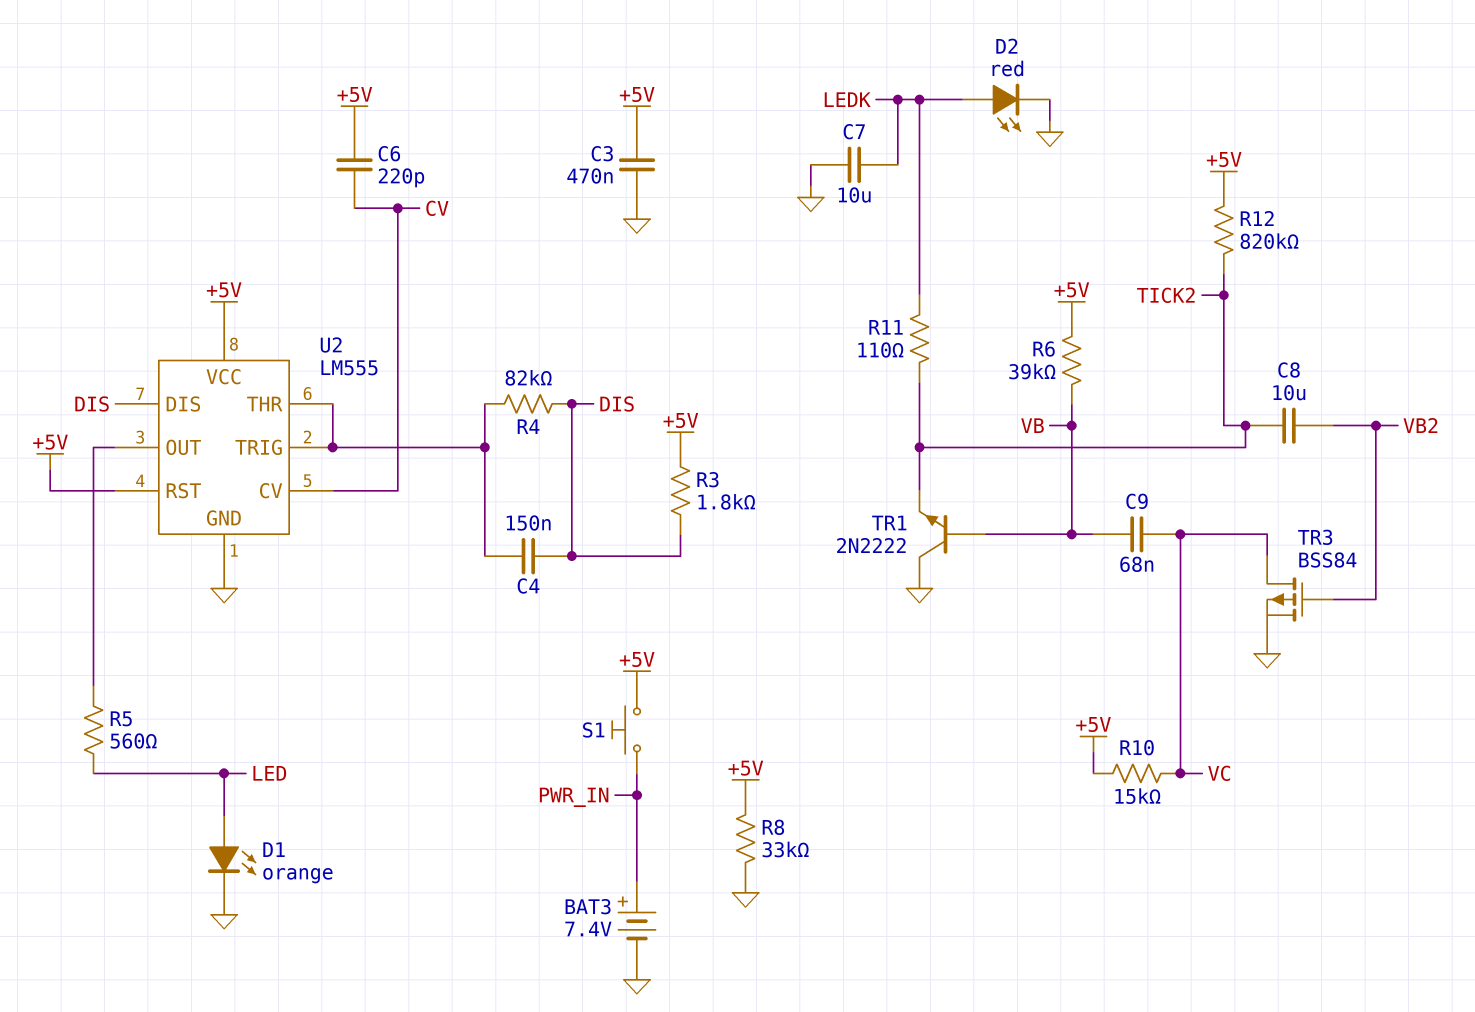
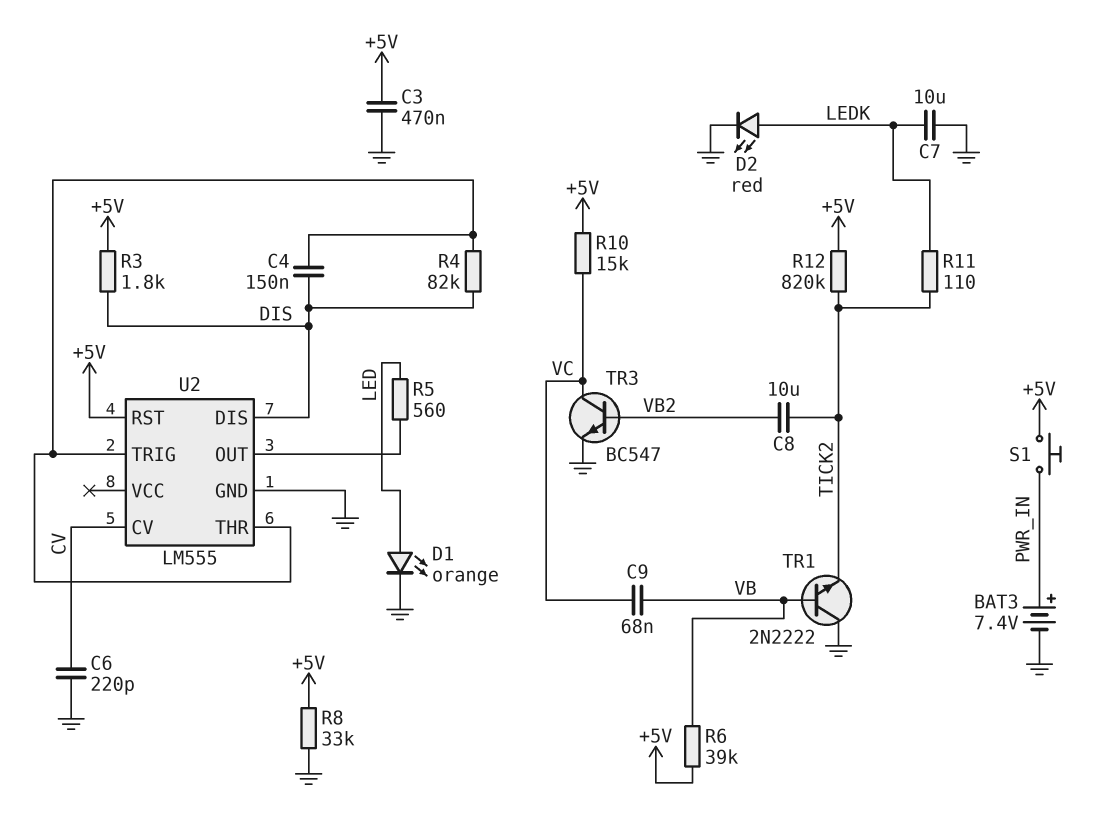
C6: 220pF (+5V, CV) -> 220pF (CV, GND)
TR3: PMOS BSS84 (G VB2, D VC, S GND) -> NPN BC547 (B VB2, C VC, E GND)
U2 pin VCC: +5V -> none

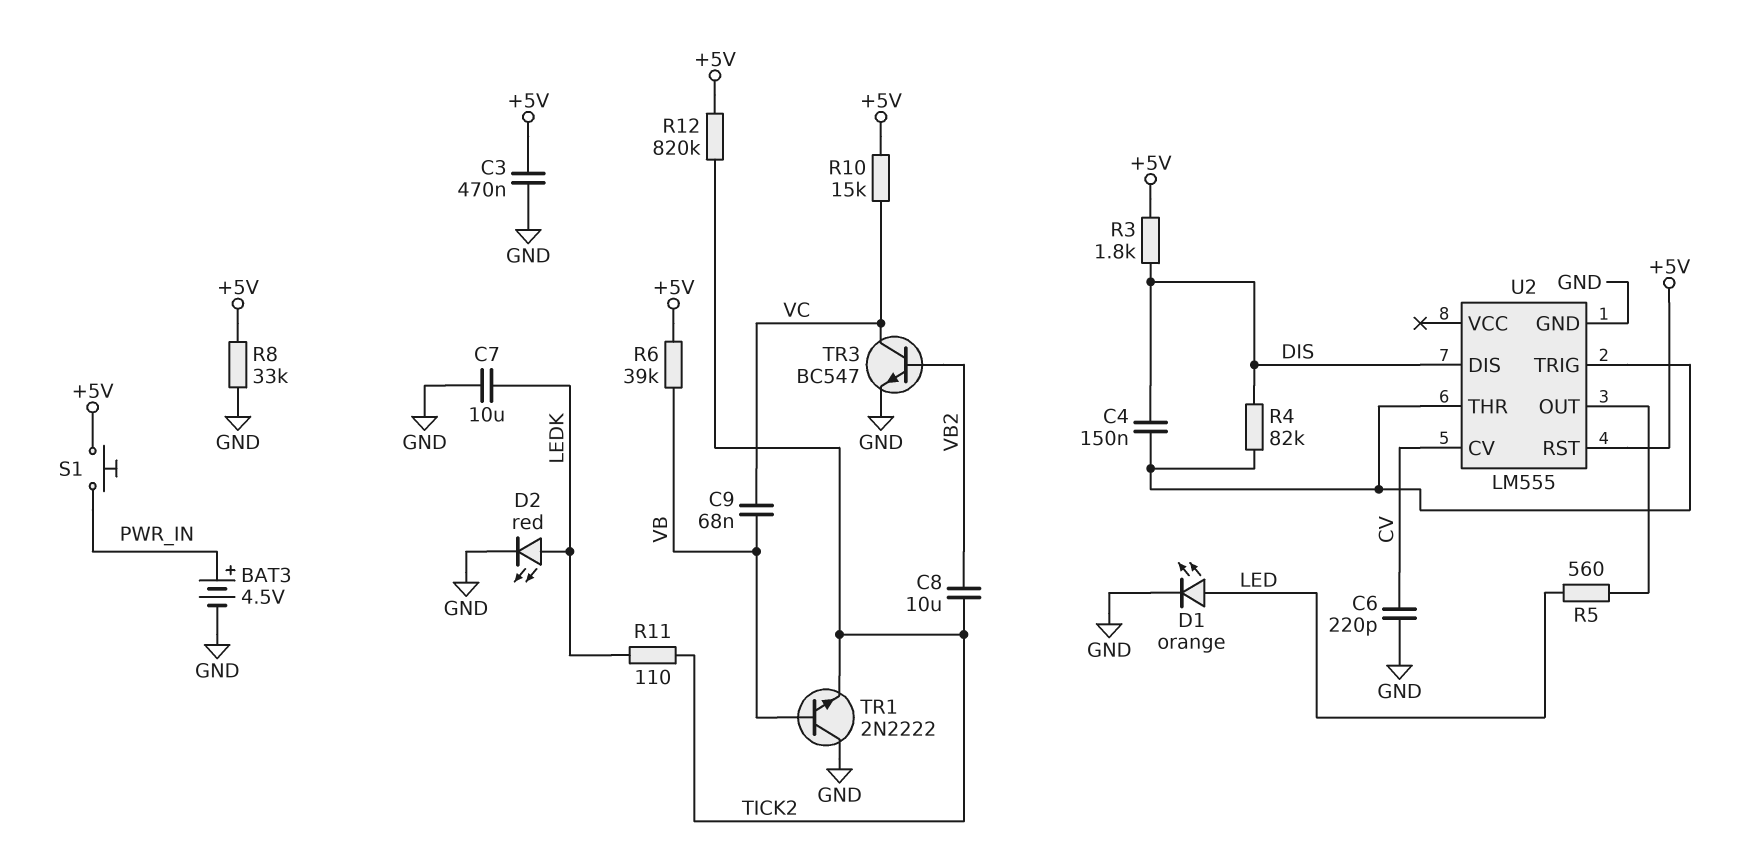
BAT3: 7.4V (plus PWR_IN, minus GND) -> 4.5V (plus PWR_IN, minus GND)

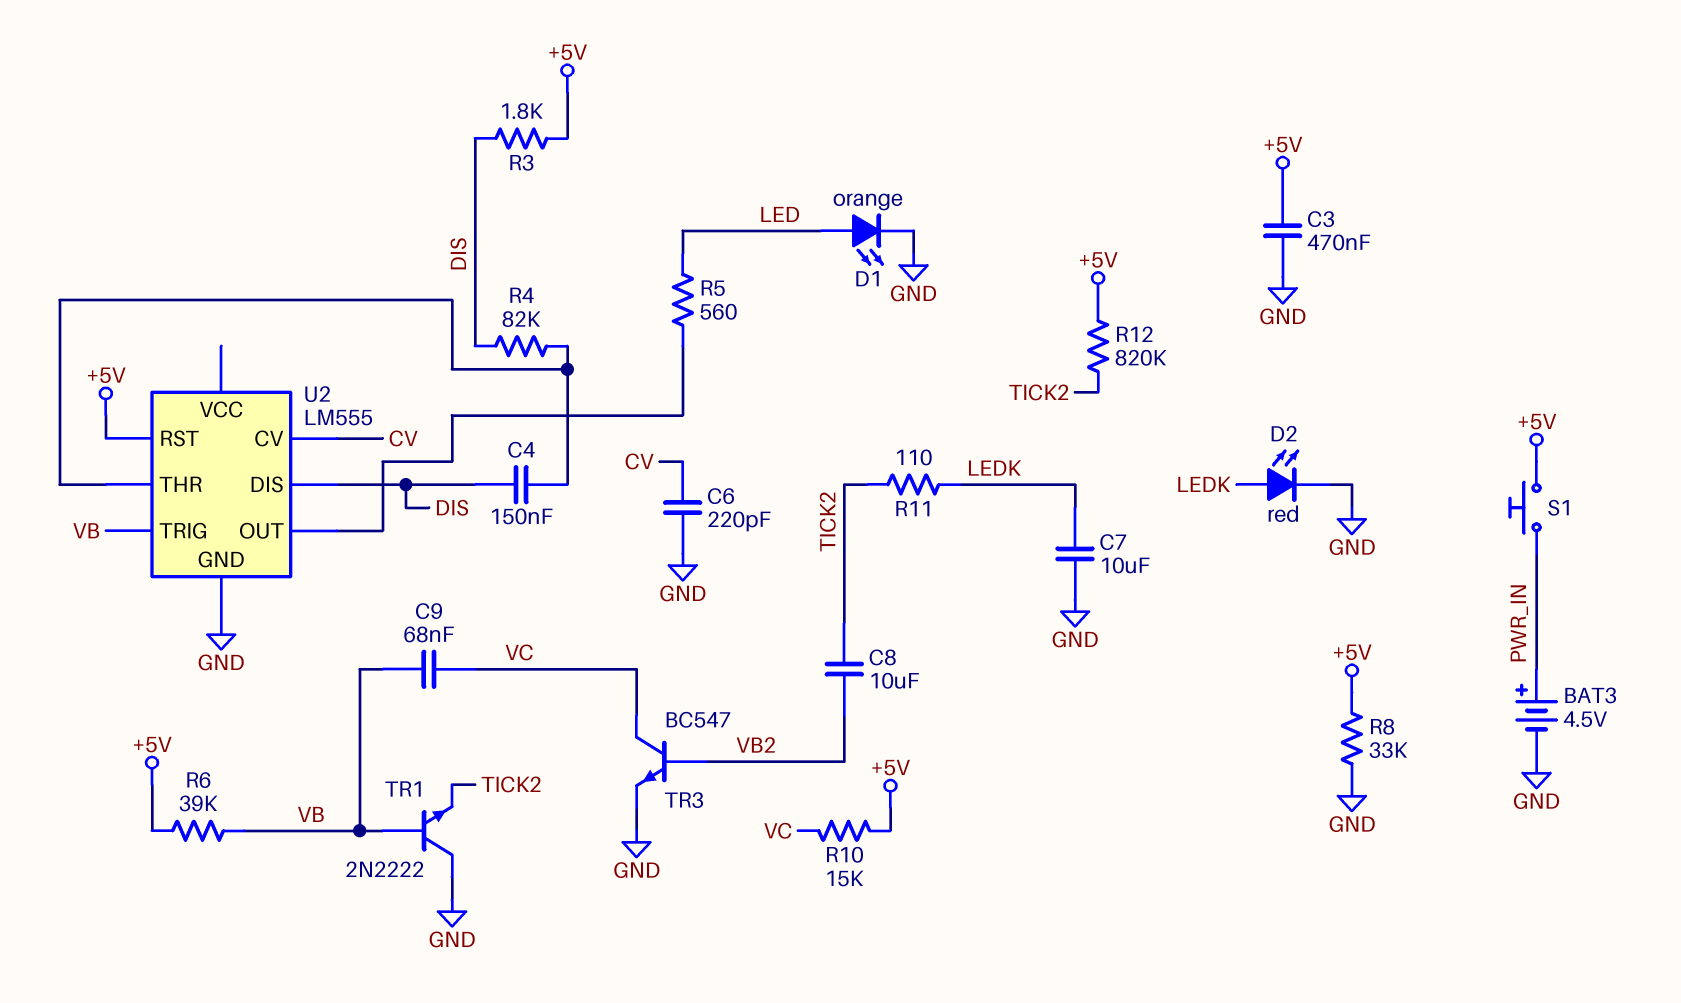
U2 pin TRIG: U2/THR -> VB

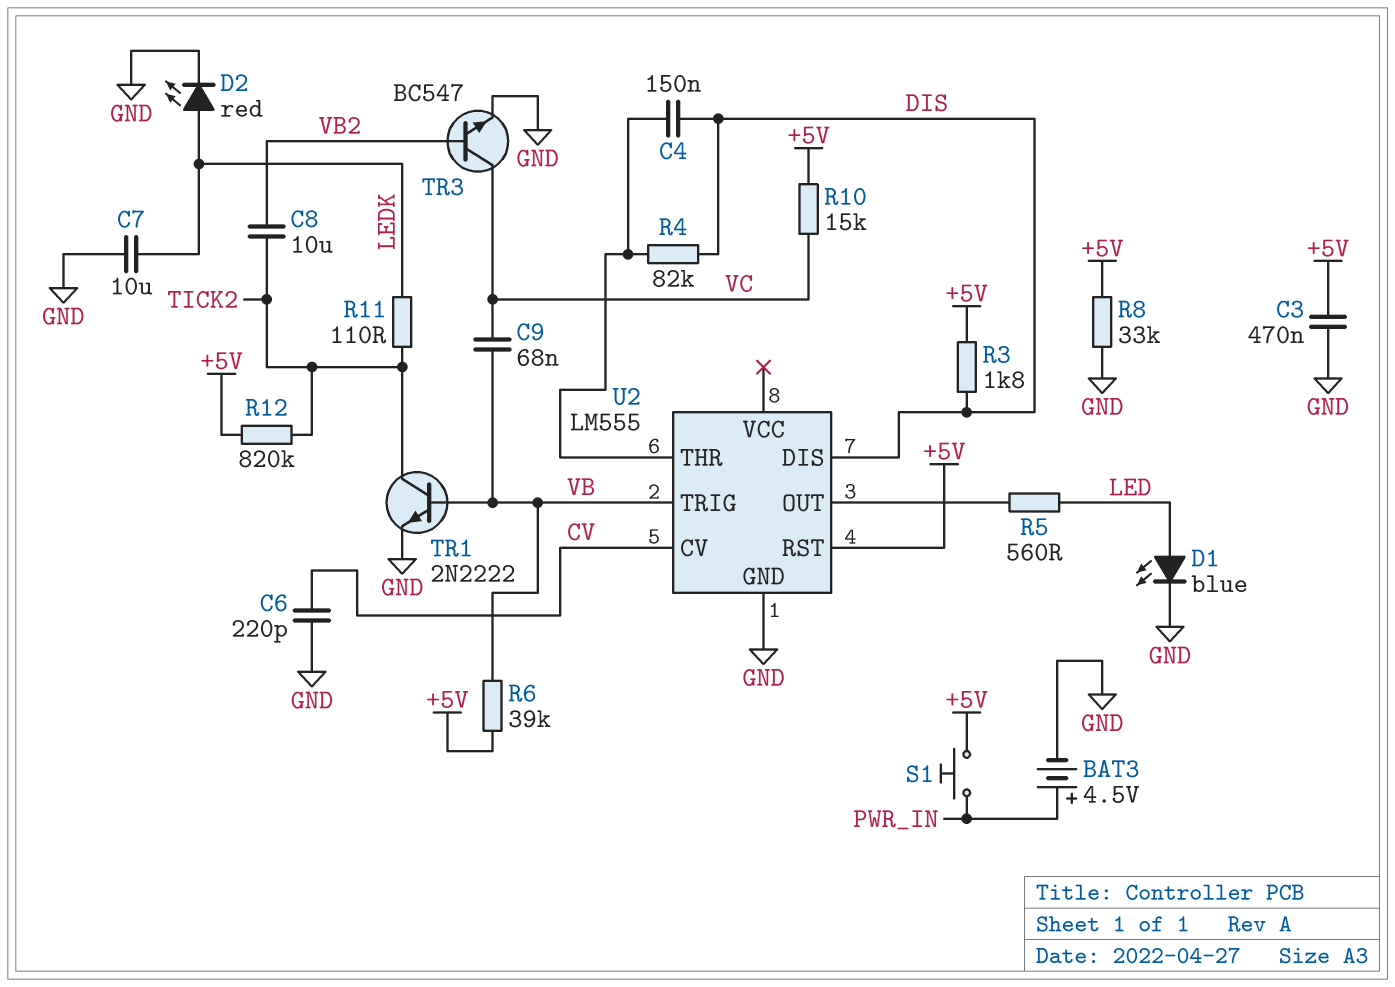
D1: LED orange (A LED, K GND) -> LED blue (A LED, K GND)
TR1: NPN 2N2222 (B VB, C GND, E TICK2) -> NPN 2N2222 (B VB, C TICK2, E GND)

